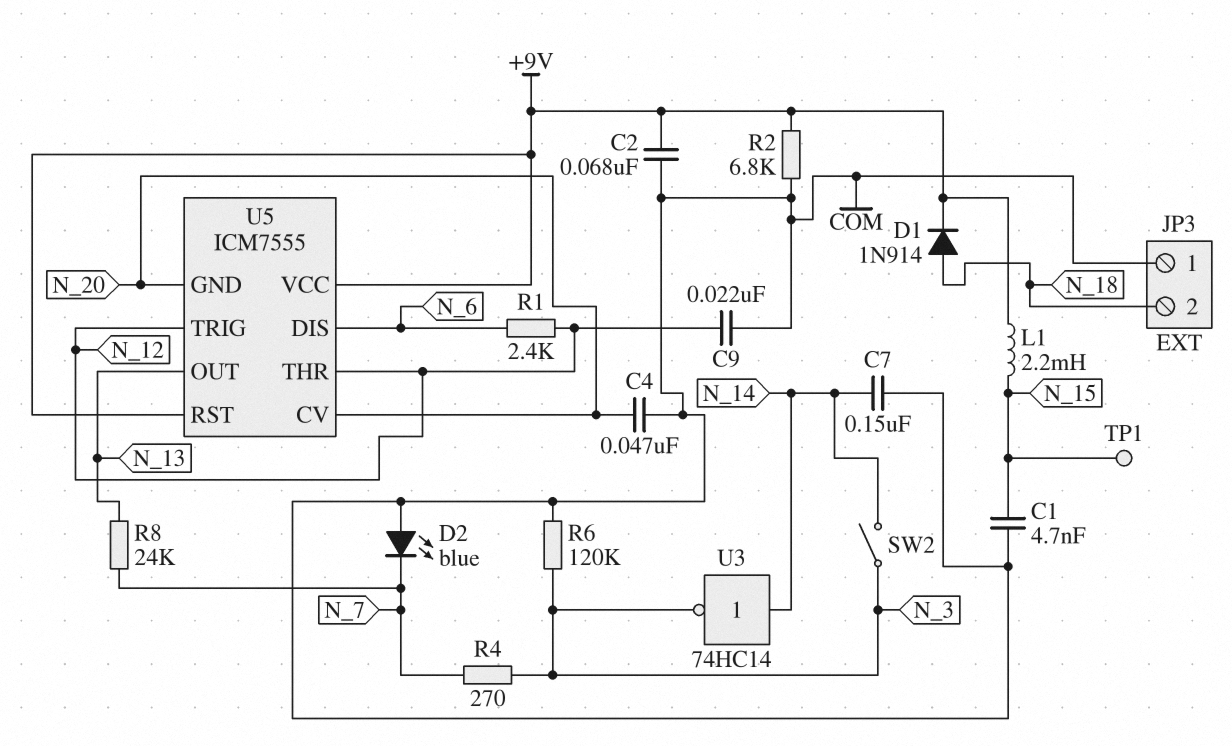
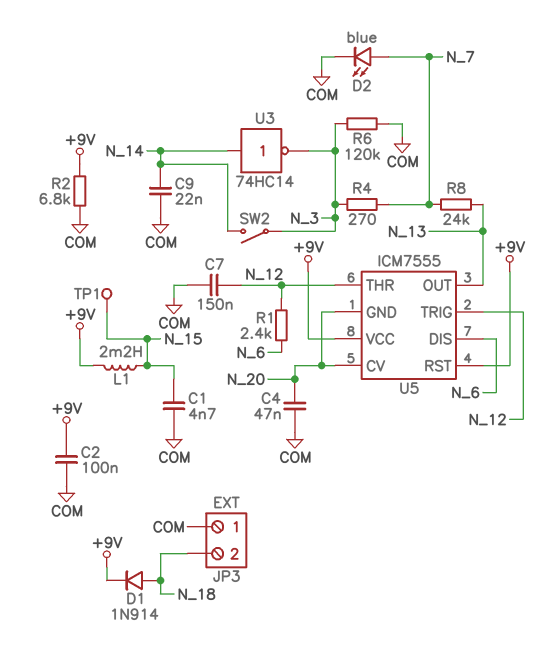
C2: 68nF (+9V, COM) -> 100nF (+9V, COM)
C7: 150nF (COM, N_14) -> 150nF (COM, N_12)
C9: 22nF (COM, N_12) -> 22nF (COM, N_14)
D2: LED blue (A COM, K N_7) -> LED blue (A N_7, K COM)

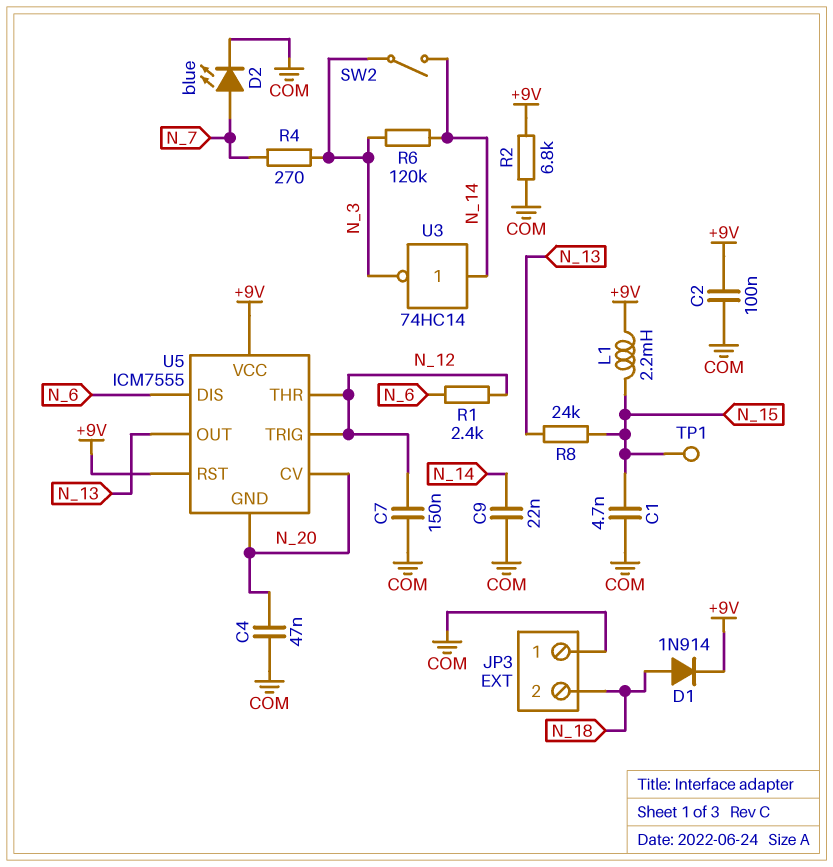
R6: 120k (COM, N_3) -> 120k (N_3, N_14)
R8: 24k (N_7, N_13) -> 24k (N_13, N_15)

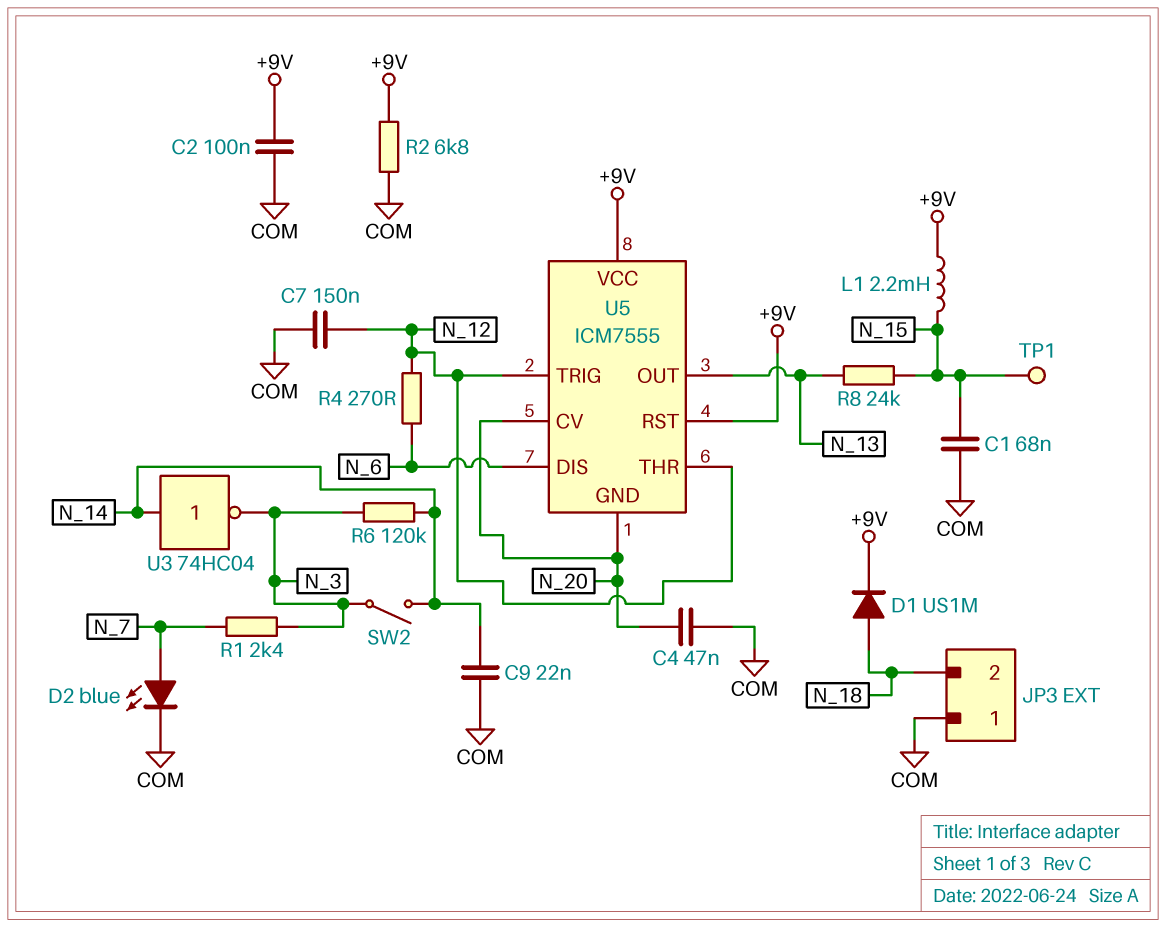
C1: 4.7nF (COM, N_15) -> 68nF (COM, N_15)
D1: diode 1N914 (A N_18, K +9V) -> diode US1M (A N_18, K +9V)
R1: 2.4k (N_6, N_12) -> 2.4k (N_3, N_7)
R4: 270 (N_3, N_7) -> 270 (N_6, N_12)
U3: NOT 74HC14 (in N_14, out N_3) -> NOT 74HC04 (in N_14, out N_3)

